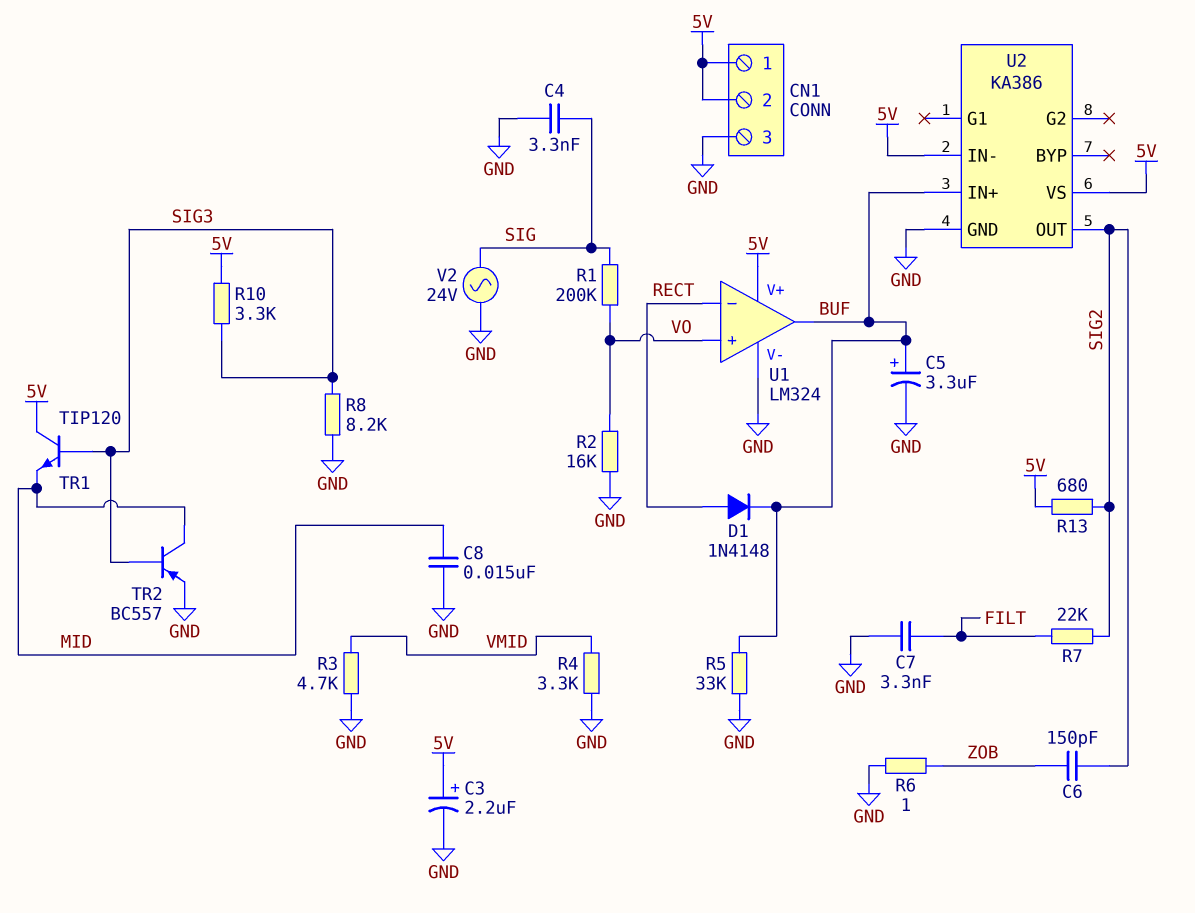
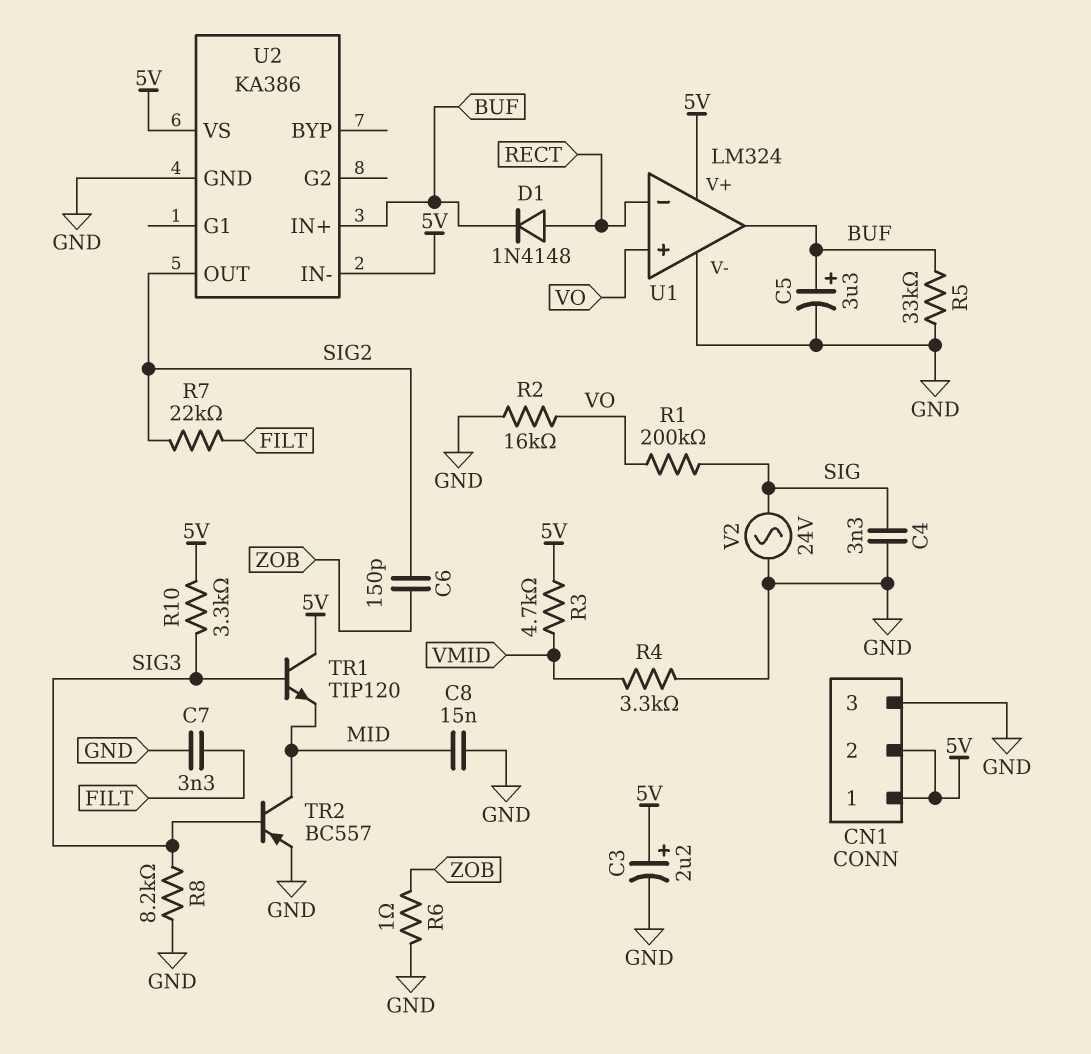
R3: 4.7k (GND, VMID) -> 4.7k (5V, VMID)
R13: 680 (5V, SIG2) -> none

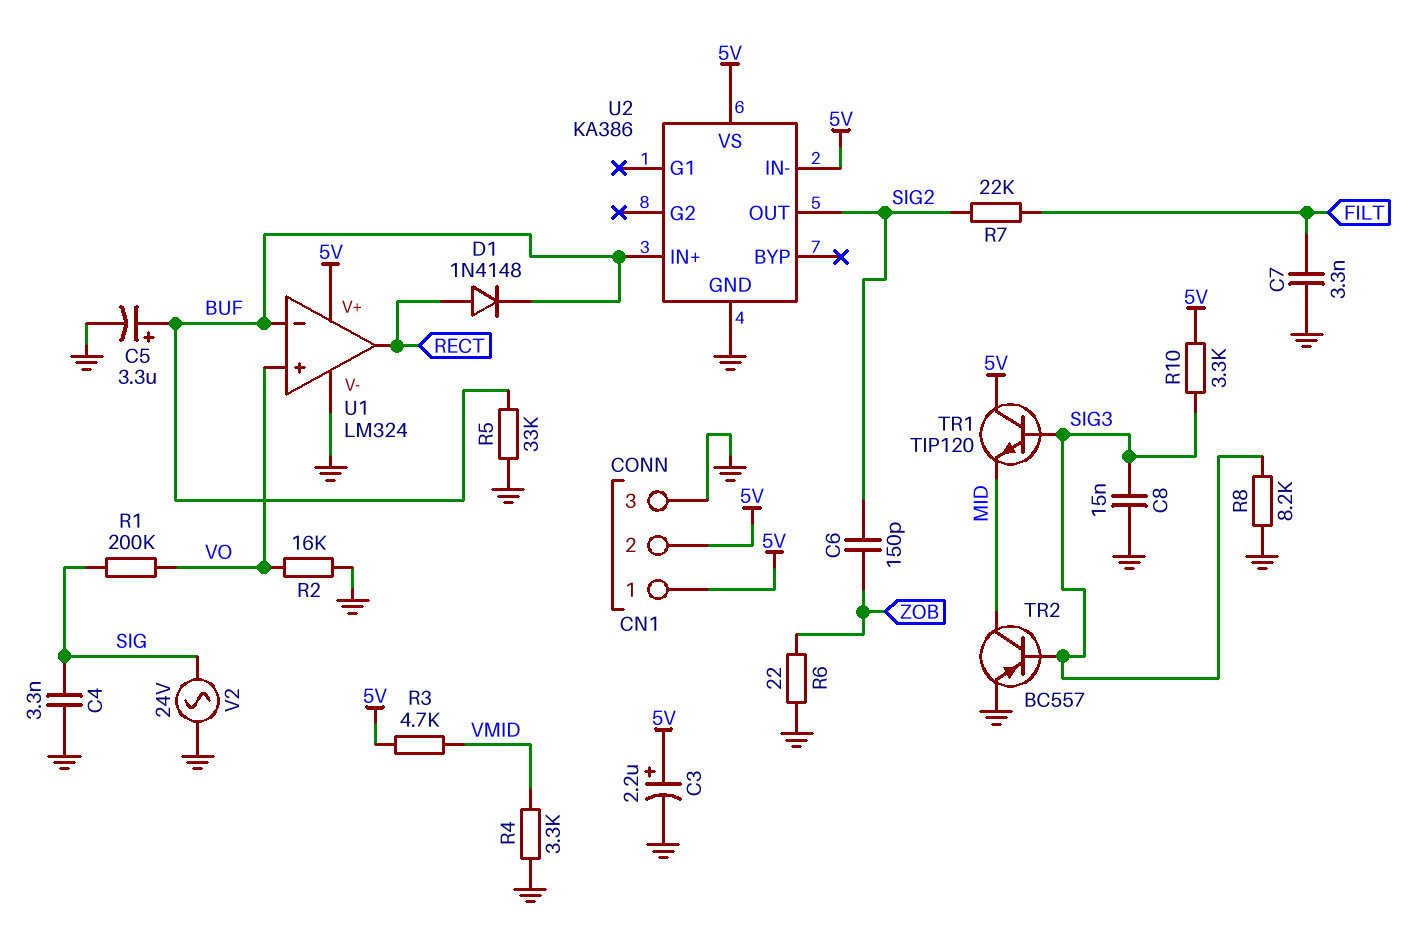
C8: 15nF (GND, MID) -> 15nF (GND, SIG3)
R6: 1 (GND, ZOB) -> 22 (GND, ZOB)
U1 pin in-: RECT -> BUF
U1 pin out: BUF -> RECT

